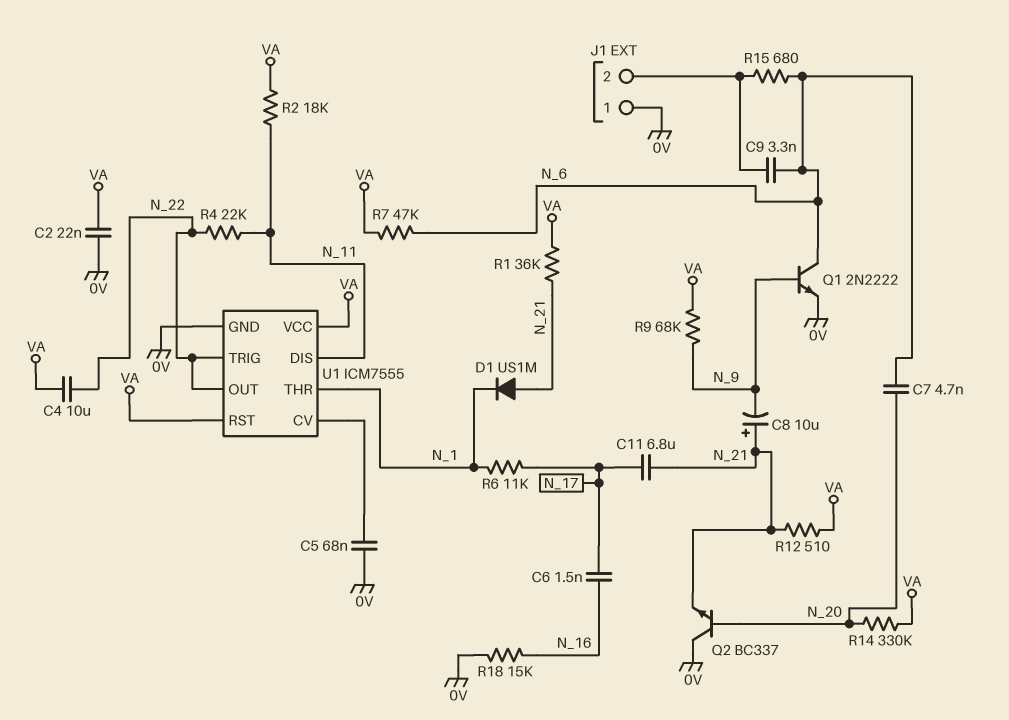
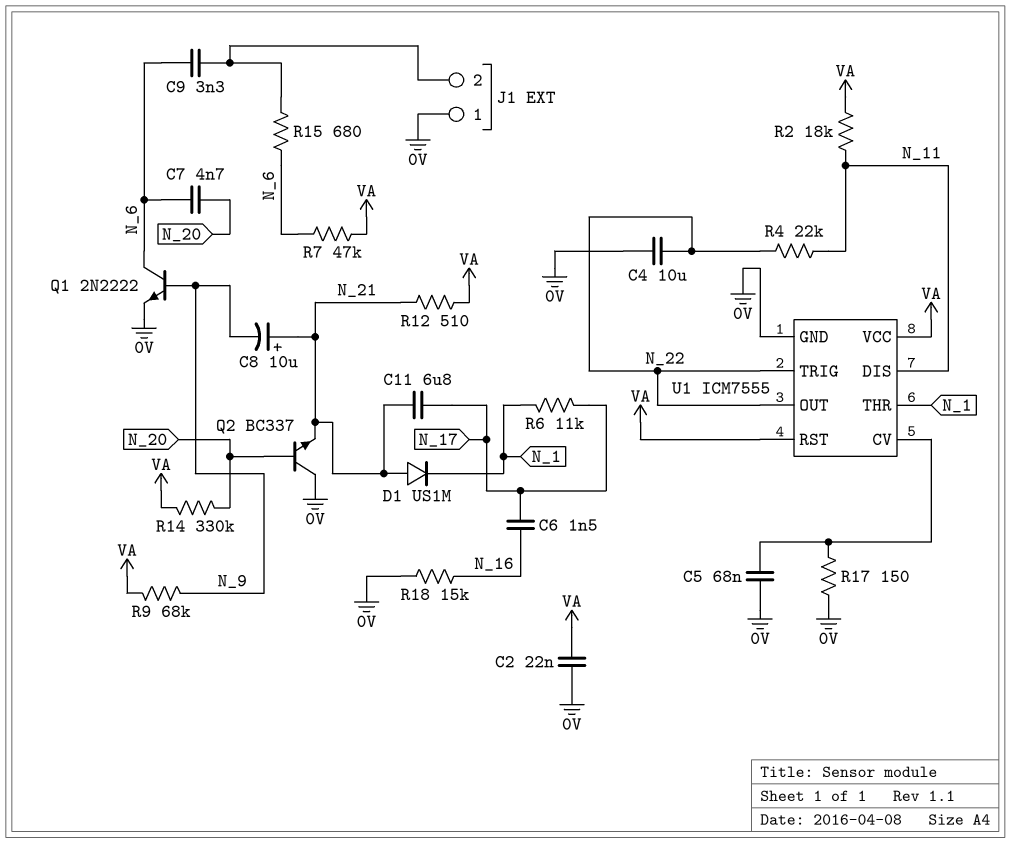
C4: 10uF (N_22, VA) -> 10uF (0V, N_22)
R1: 36k (N_21, VA) -> none
R17: none -> 150 (0V, U1/CV)

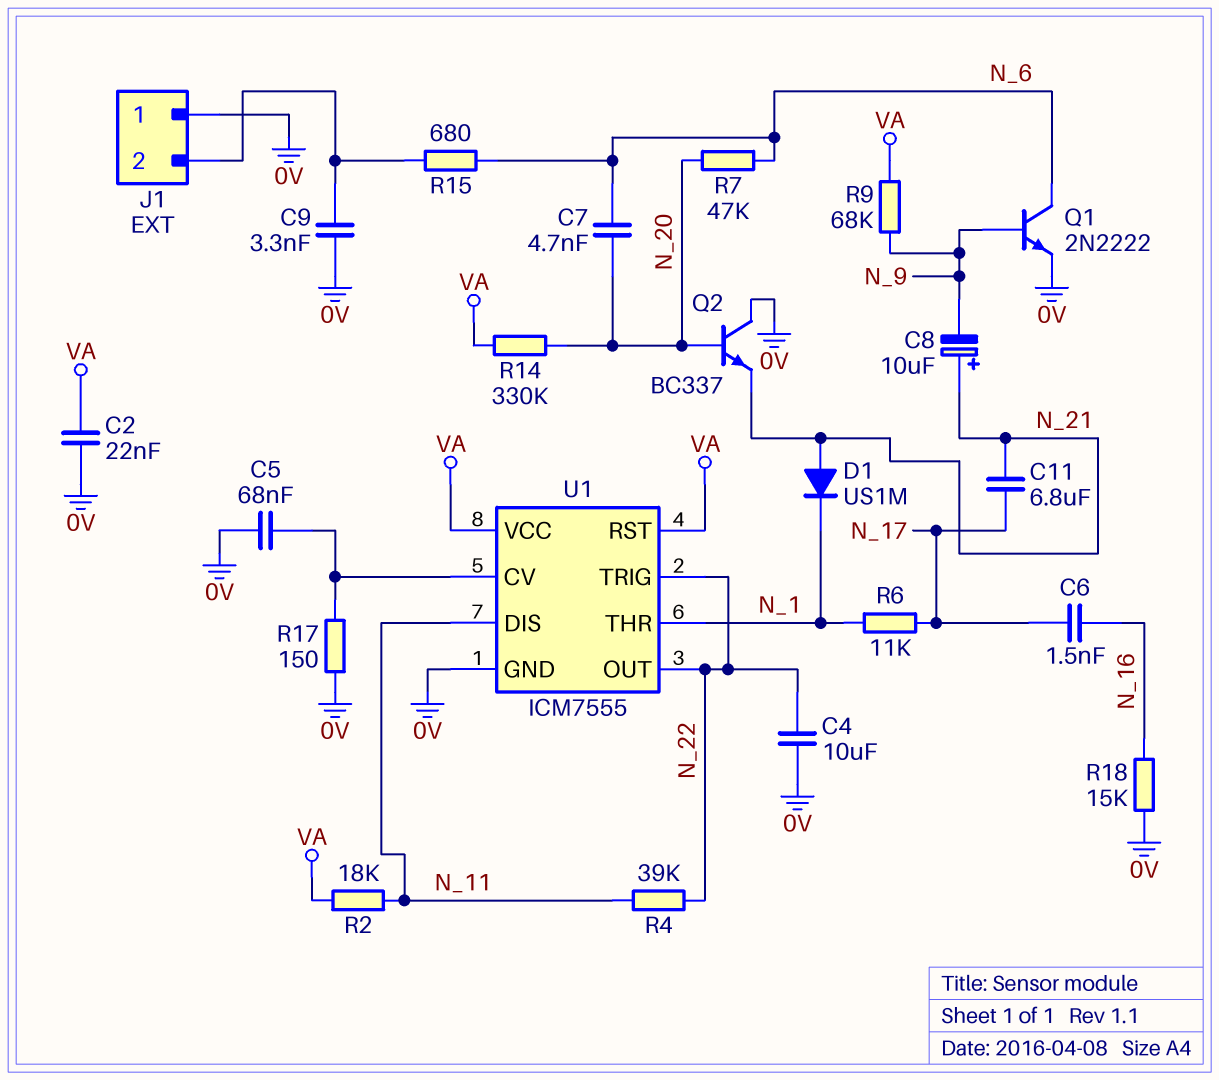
C9: 3.3nF (J1/2, N_6) -> 3.3nF (0V, J1/2)
R4: 22k (N_11, N_22) -> 39k (N_11, N_22)
R7: 47k (N_6, VA) -> 47k (N_6, N_20)
R12: 510 (N_21, VA) -> none

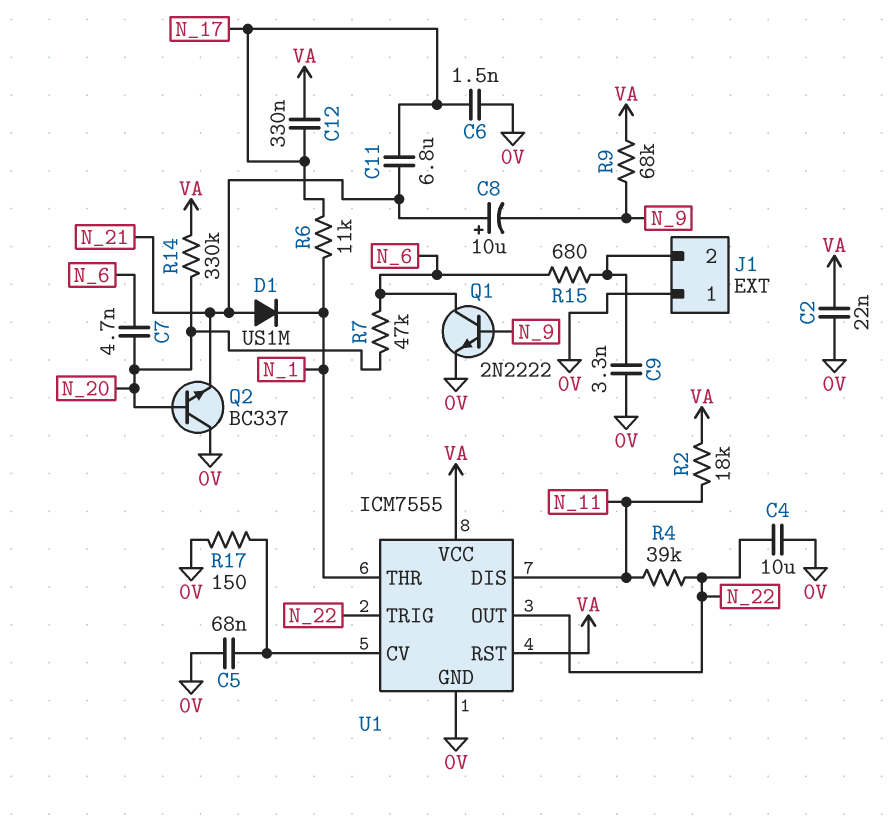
C6: 1.5nF (N_16, N_17) -> 1.5nF (0V, N_17)
C12: none -> 330nF (N_17, VA)
R18: 15k (0V, N_16) -> none

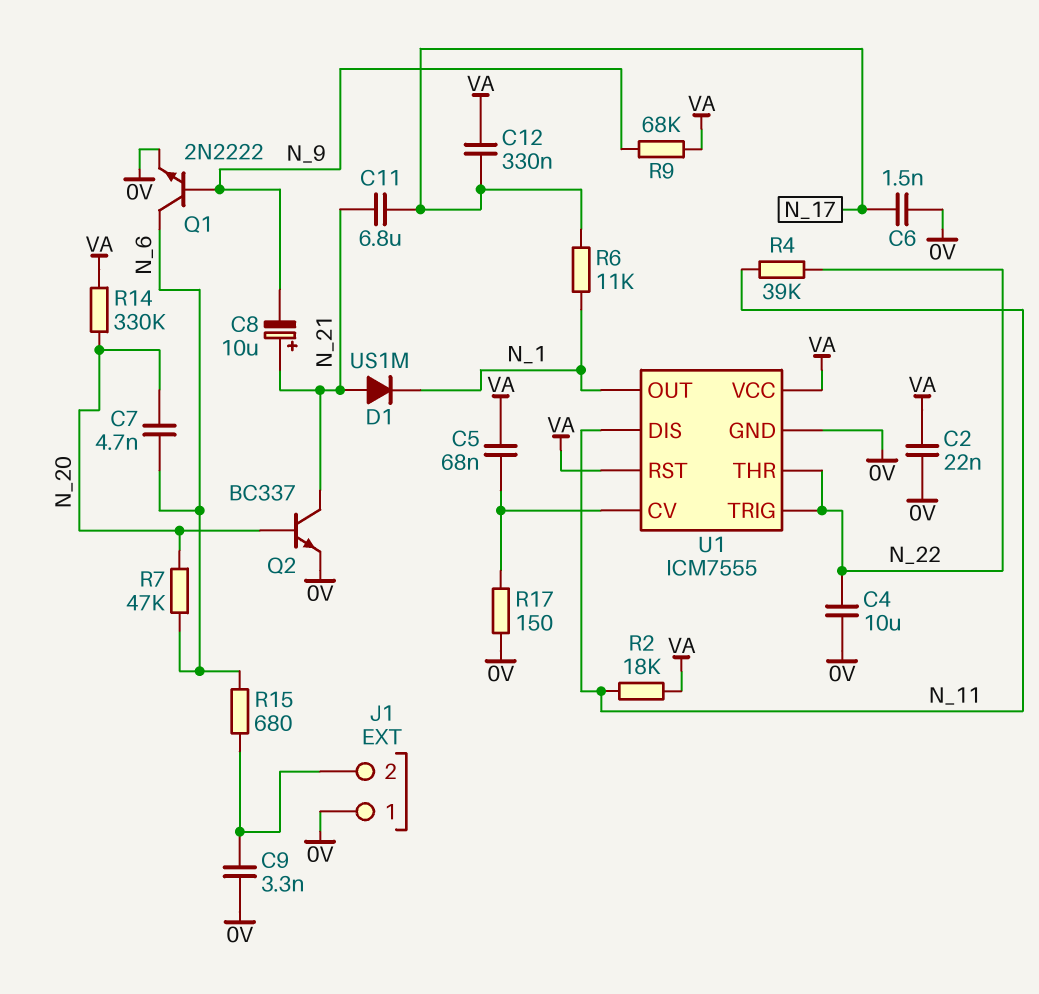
C5: 68nF (0V, U1/CV) -> 68nF (U1/CV, VA)
Q2: NPN BC337 (B N_20, C 0V, E N_21) -> NPN BC337 (B N_20, C N_21, E 0V)
U1 pin OUT: N_22 -> N_1
U1 pin THR: N_1 -> N_22

